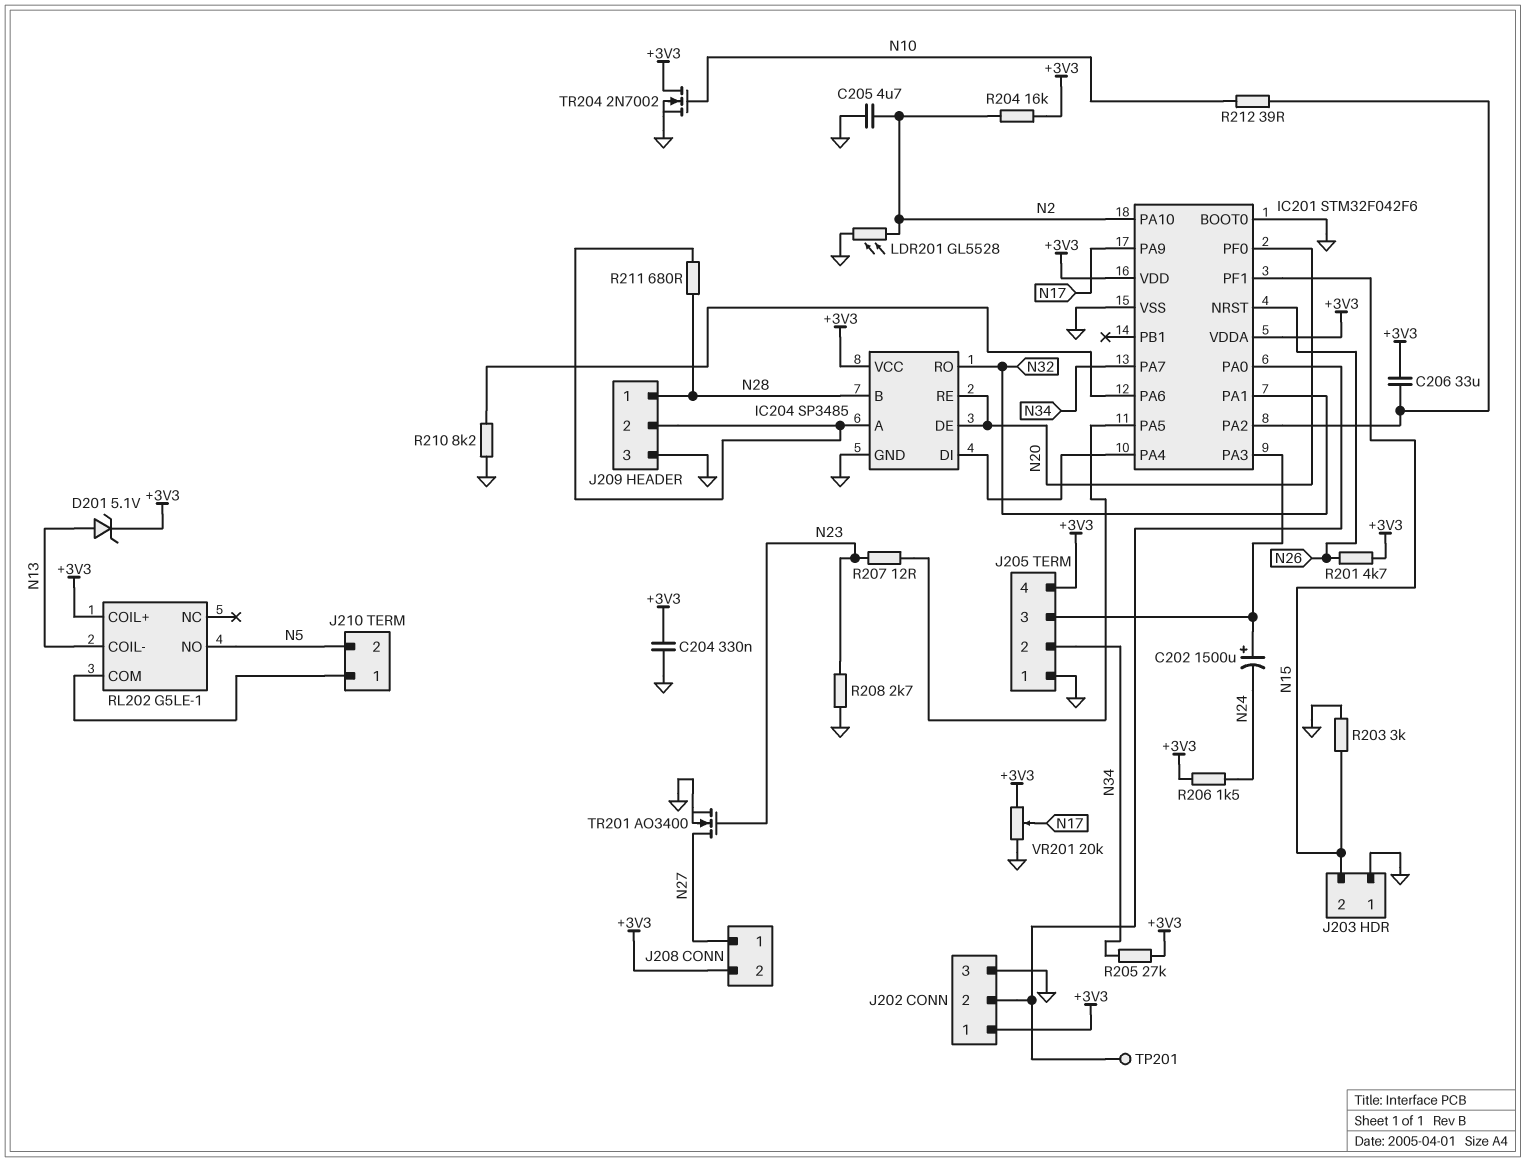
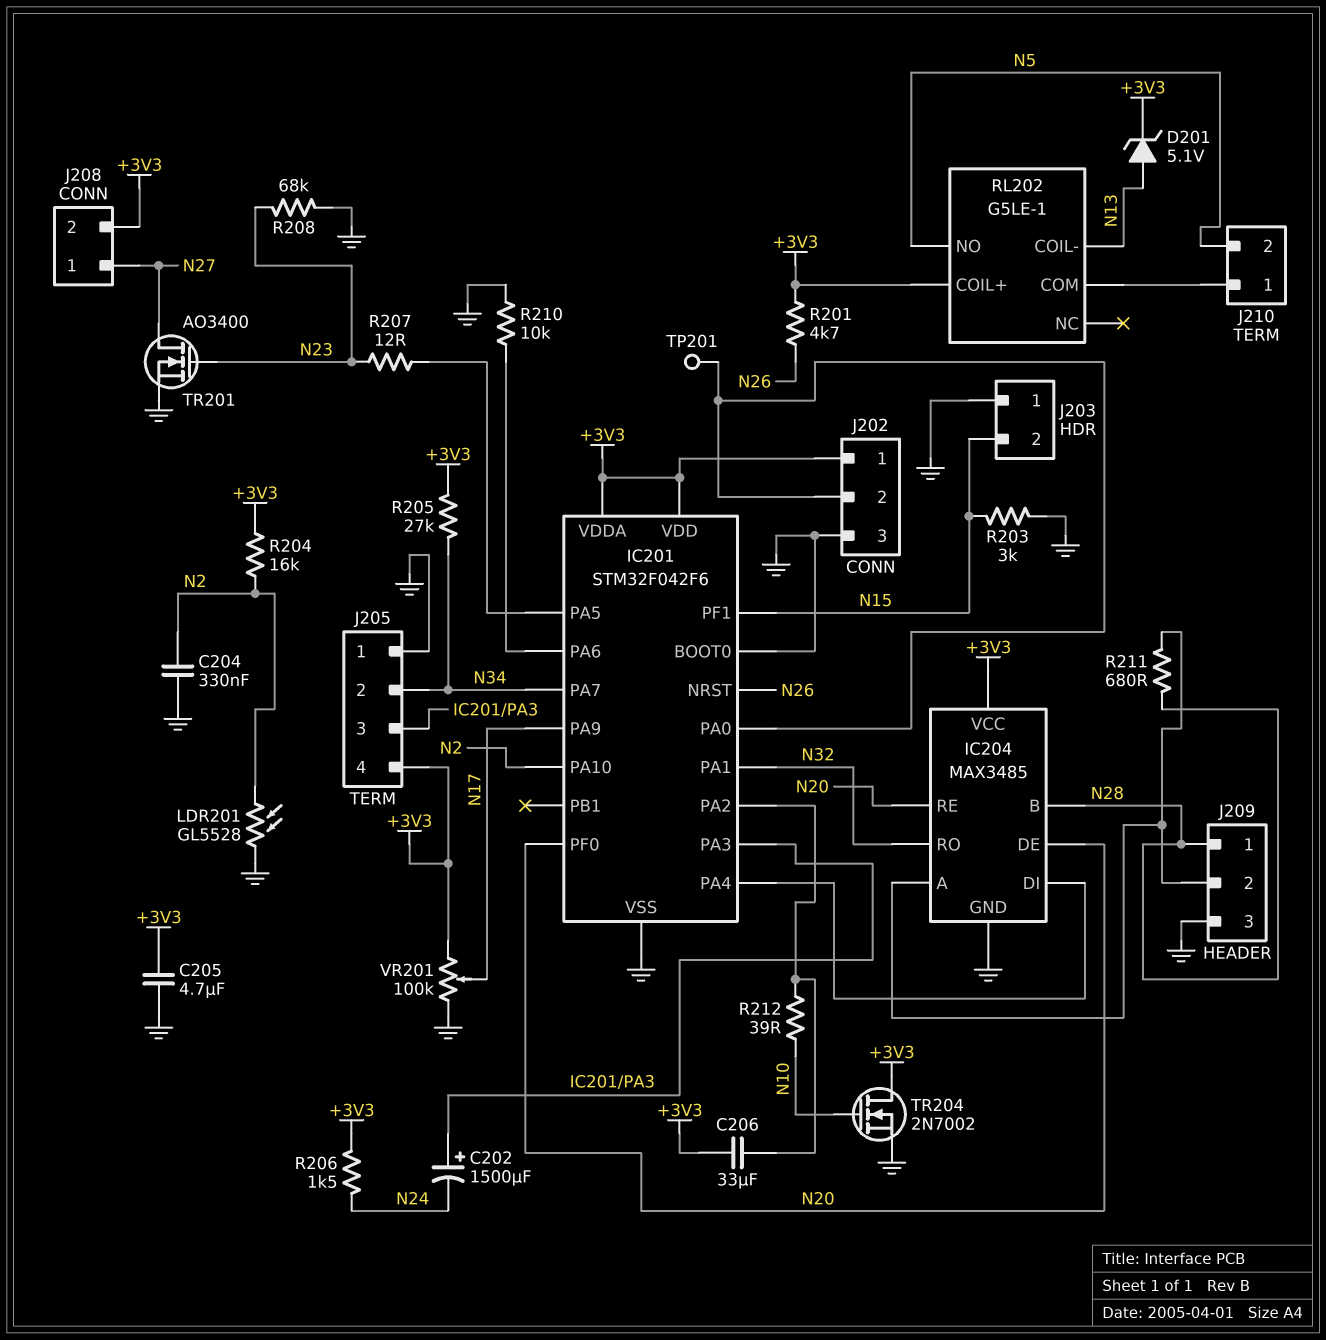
C204: 330nF (+3V3, GND) -> 330nF (GND, N2)
C205: 4.7uF (GND, N2) -> 4.7uF (+3V3, GND)
IC204: SP3485 -> MAX3485
R208: 2.7k (GND, N23) -> 68k (GND, N23)
R210: 8.2k (GND, IC201/PA6) -> 10k (GND, IC201/PA6)
VR201: 20k (+3V3, GND, wiper N17) -> 100k (+3V3, GND, wiper N17)

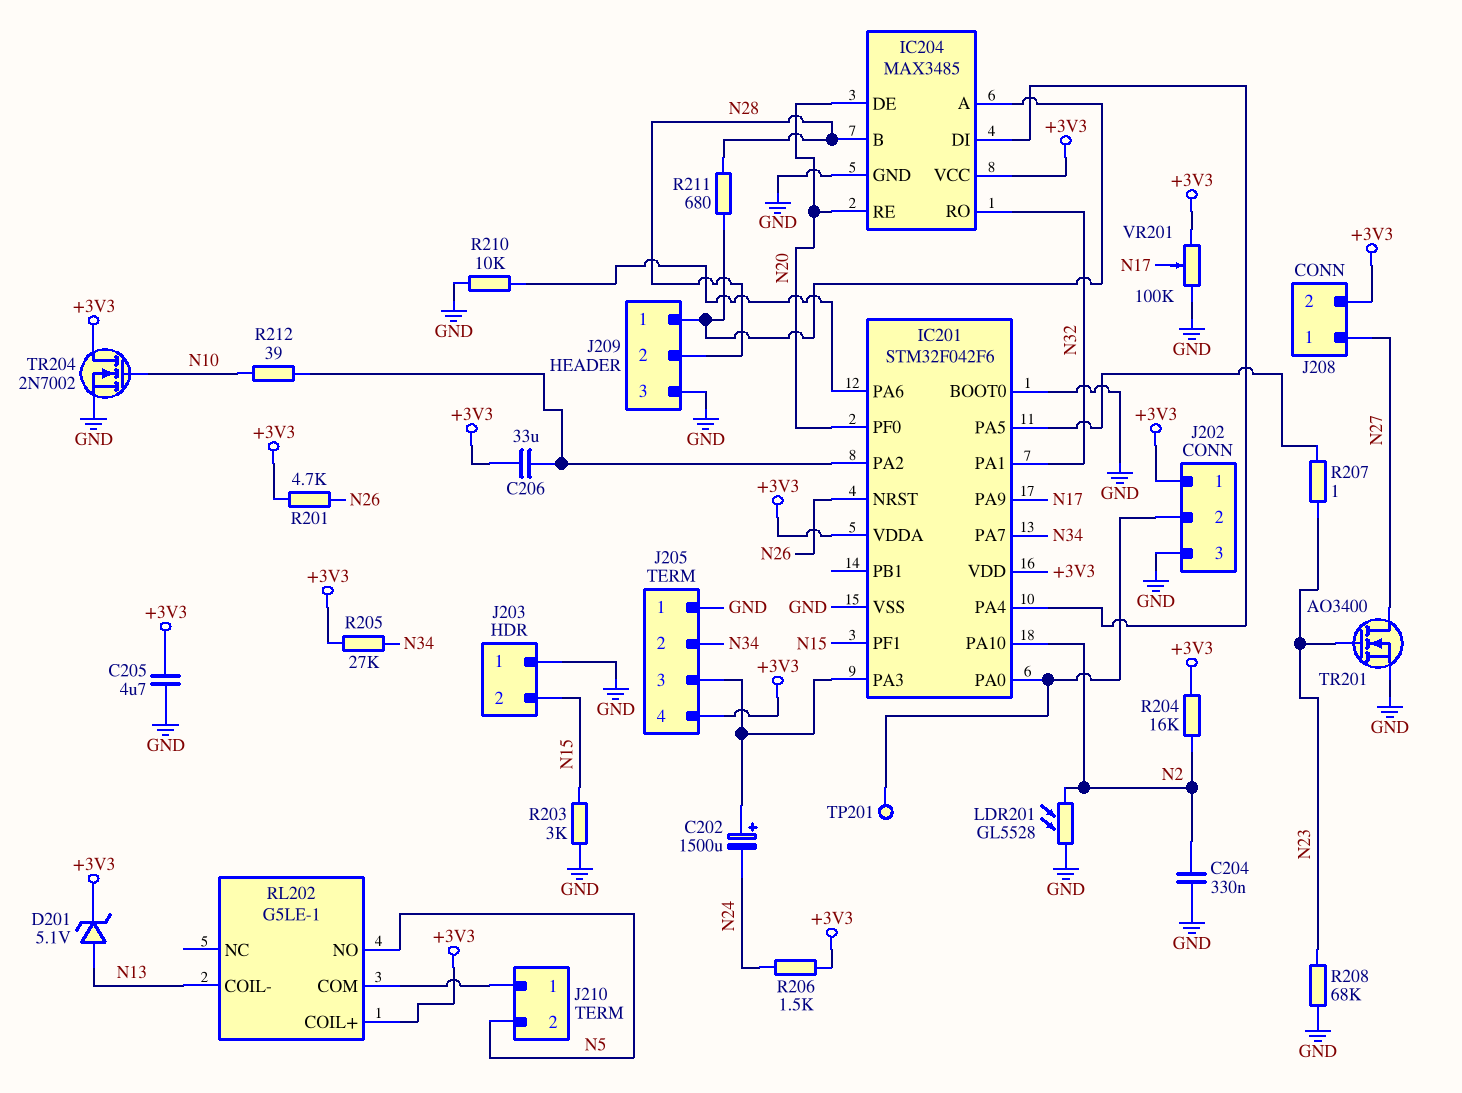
J209 pin 1: N28 -> IC204/A
J209 pin 2: IC204/A -> N28
R207: 12 (IC201/PA5, N23) -> 1 (IC201/PA5, N23)

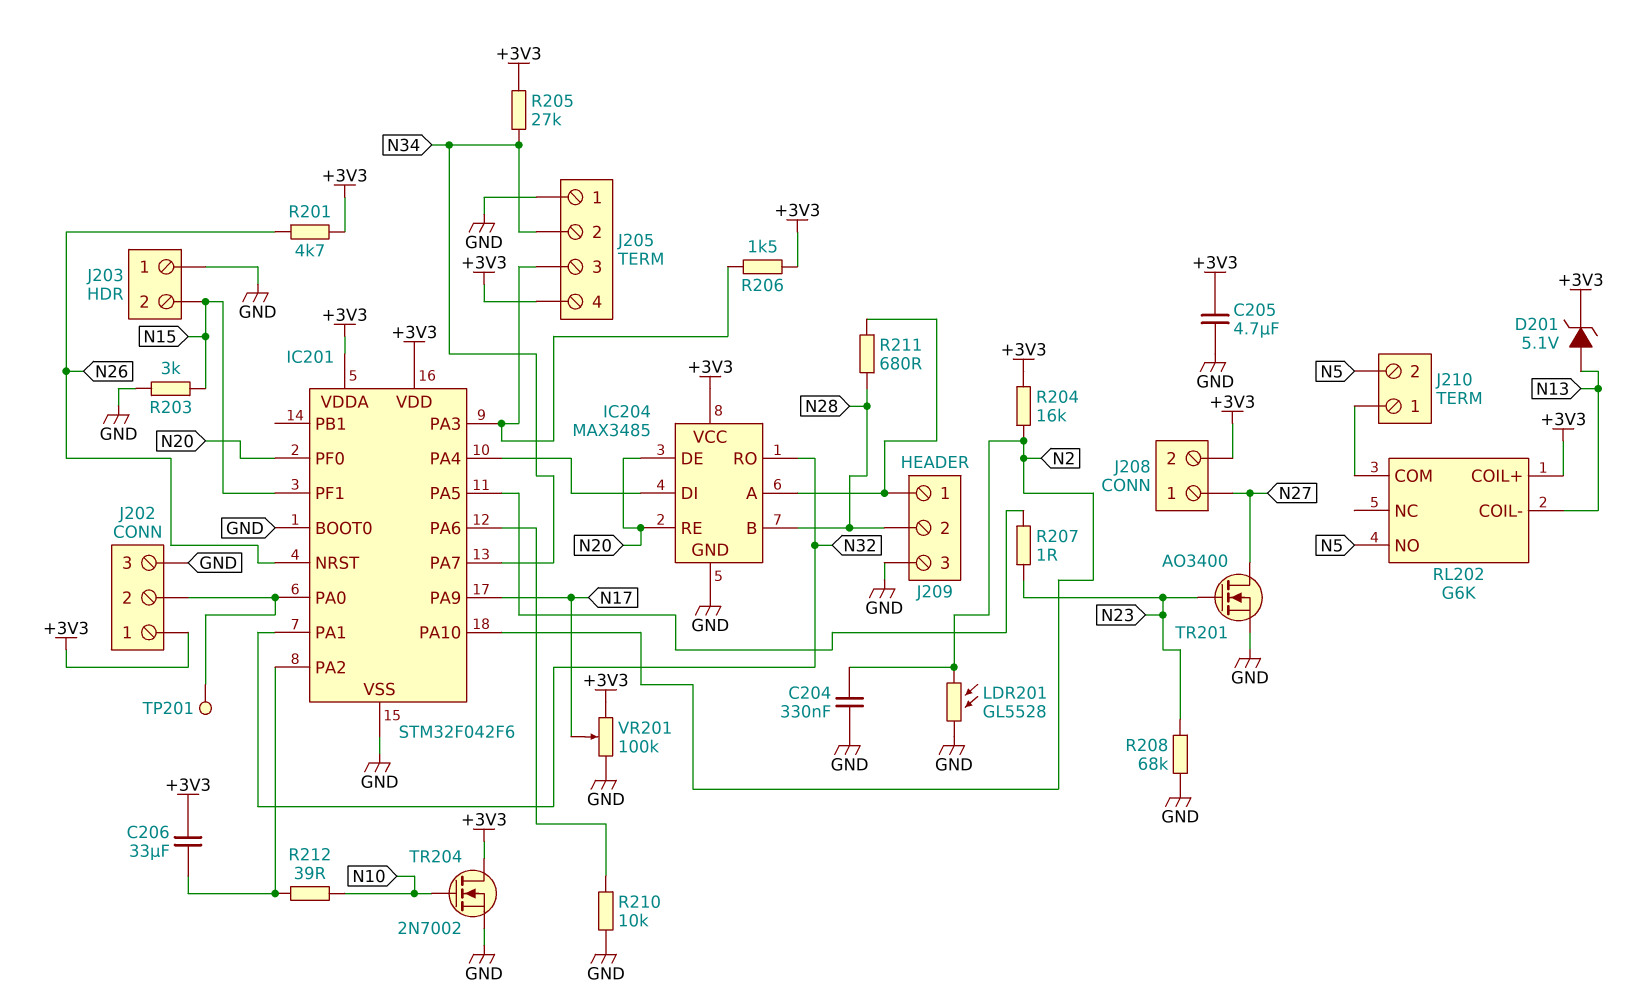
C202: 1500uF (plus IC201/PA3, minus N24) -> none
R206: 1.5k (+3V3, N24) -> 1.5k (+3V3, IC201/PA3)
RL202: G5LE-1 -> G6K

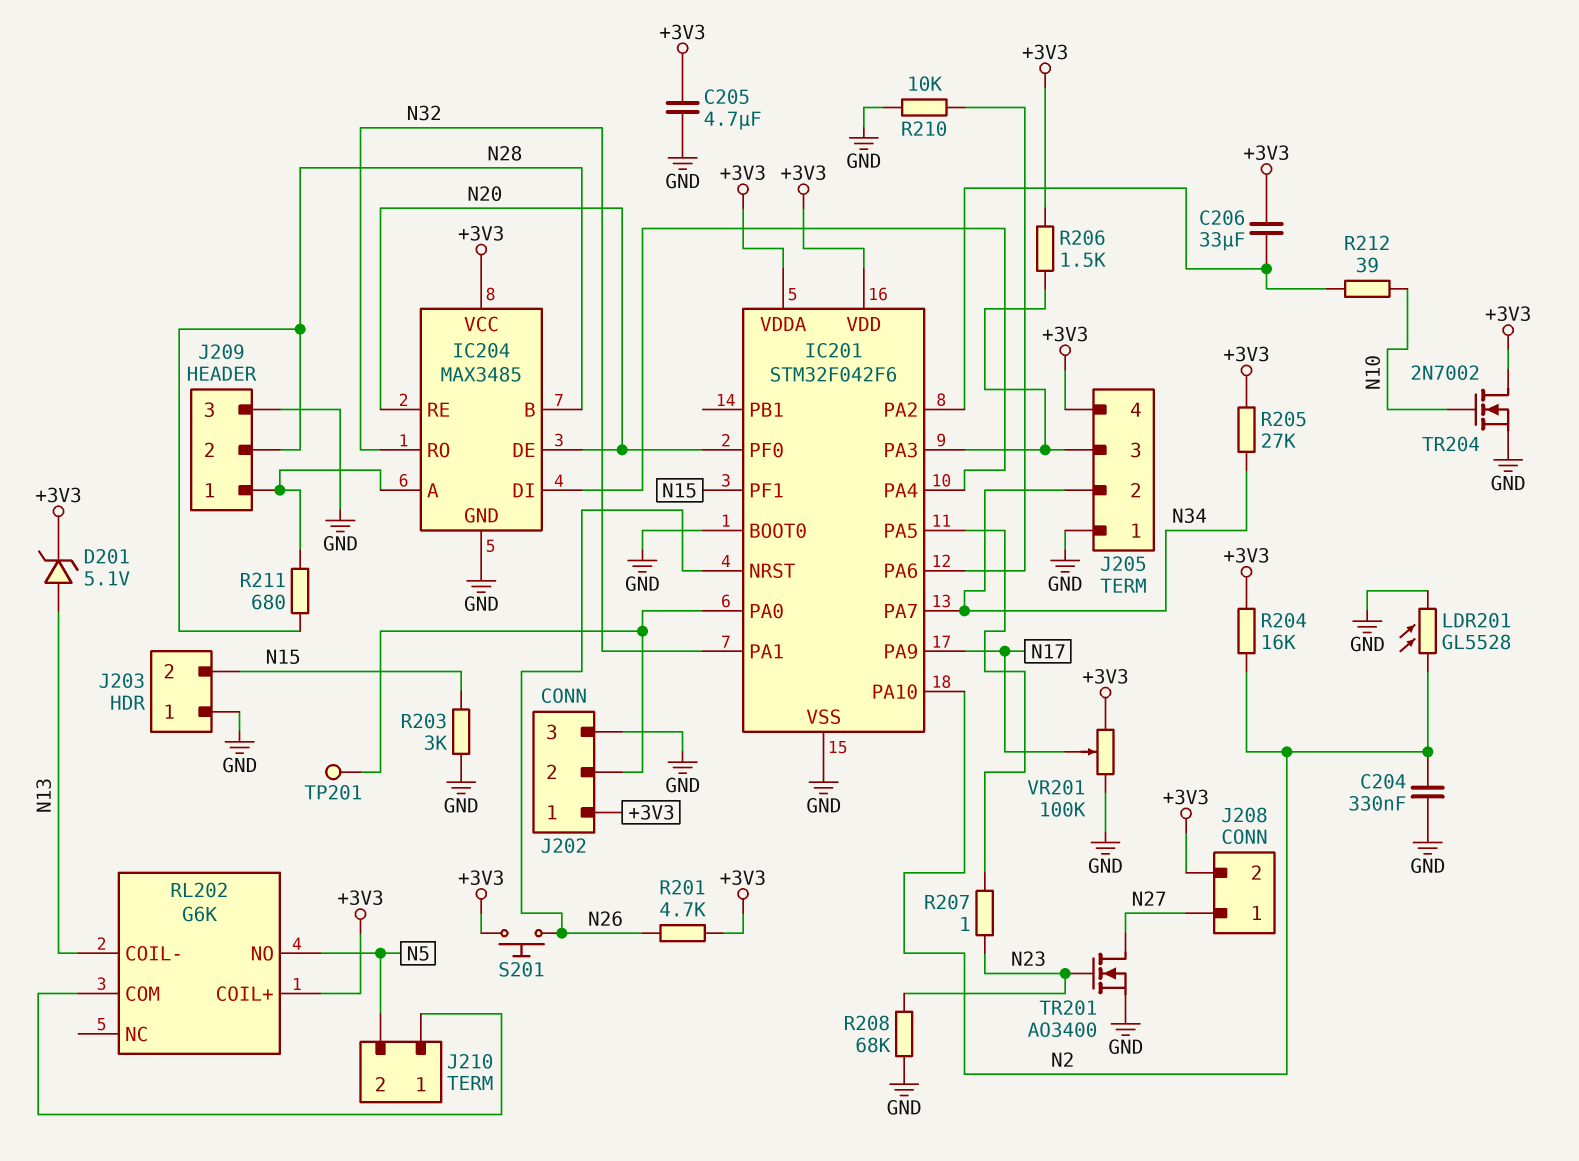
S201: none -> button (+3V3, N26)

